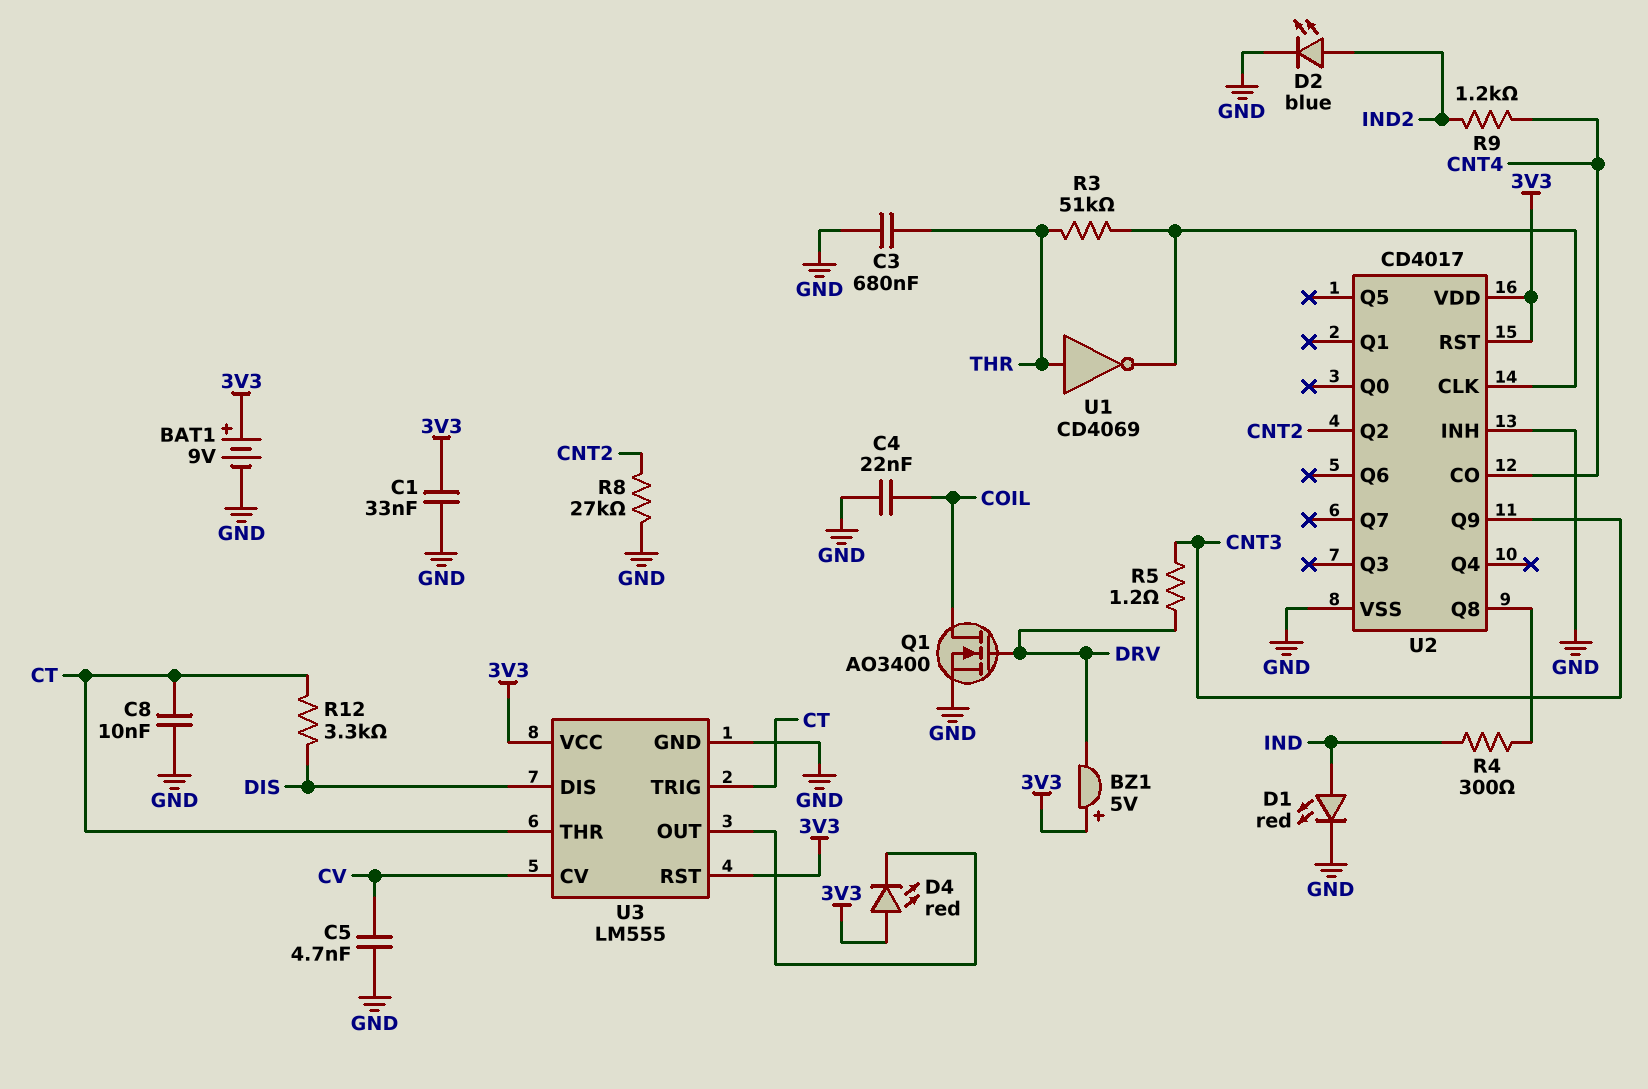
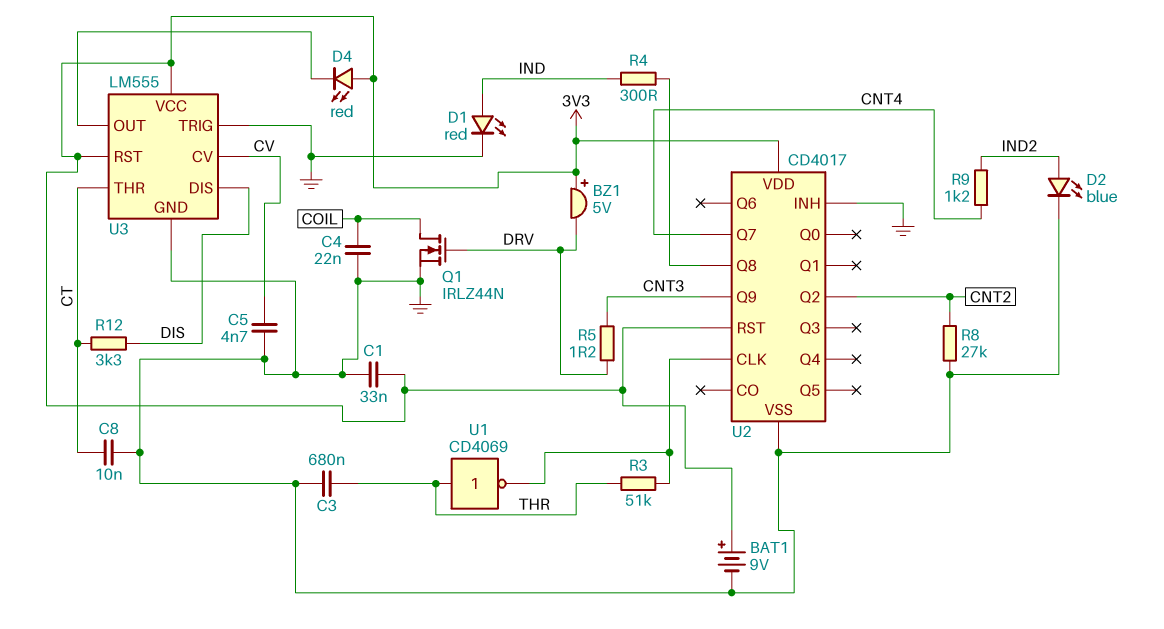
Q1: NMOS AO3400 (G DRV, D COIL, S GND) -> NMOS IRLZ44N (G DRV, D COIL, S GND)
U2 pin CO: CNT4 -> none
U2 pin Q7: none -> CNT4
U3 pin TRIG: CT -> GND

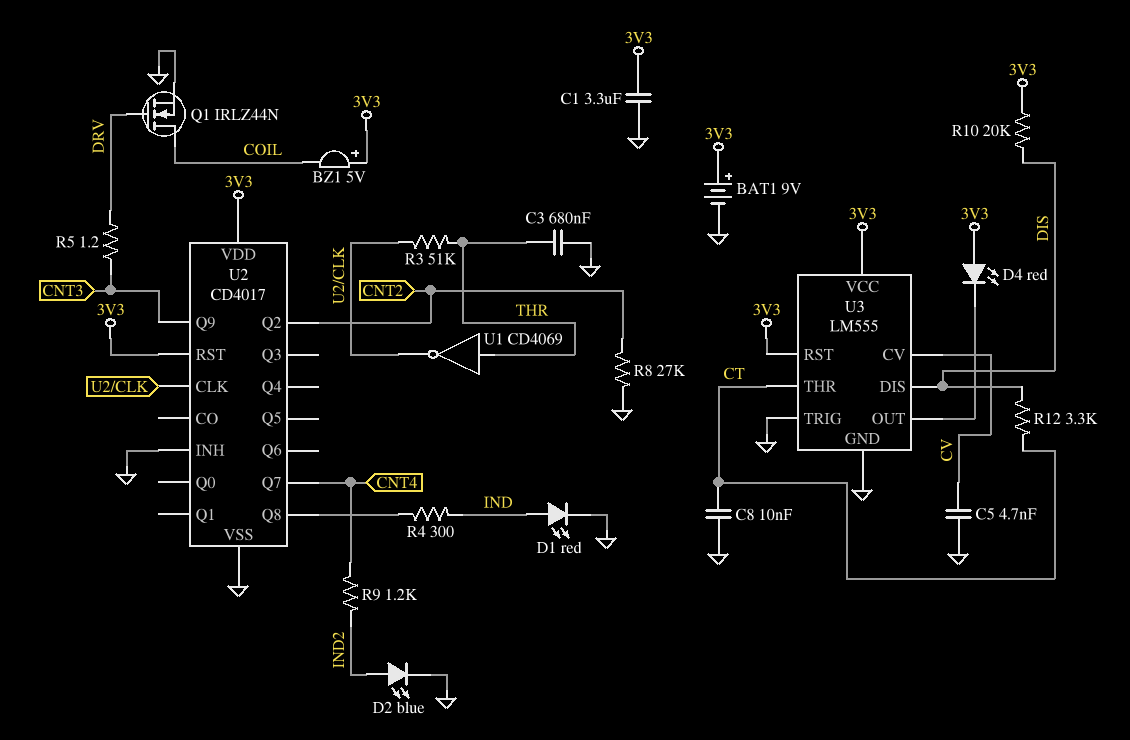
BZ1: buzzer 5V (plus 3V3, minus DRV) -> buzzer 5V (plus 3V3, minus COIL)
C1: 33nF (3V3, GND) -> 3.3uF (3V3, GND)
C4: 22nF (COIL, GND) -> none
R10: none -> 20k (3V3, DIS)

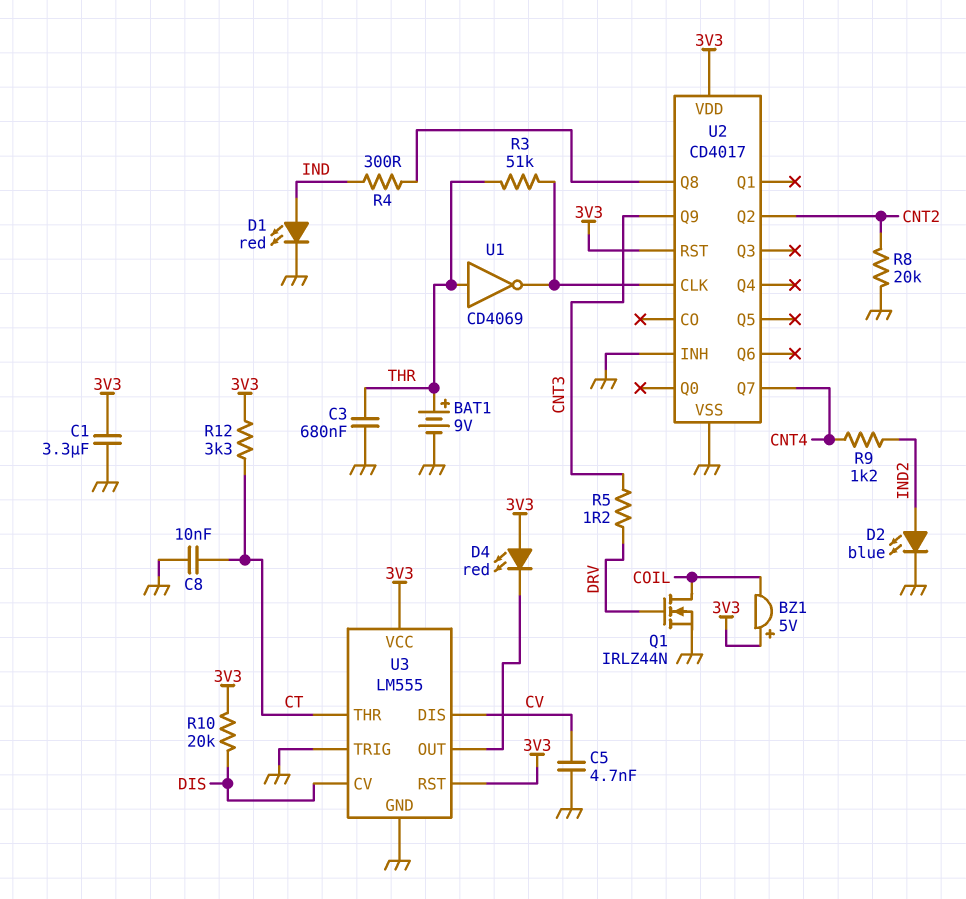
BAT1: 9V (plus 3V3, minus GND) -> 9V (plus THR, minus GND)
R8: 27k (CNT2, GND) -> 20k (CNT2, GND)
R12: 3.3k (CT, DIS) -> 3.3k (3V3, CT)
U3 pin CV: CV -> DIS
U3 pin DIS: DIS -> CV

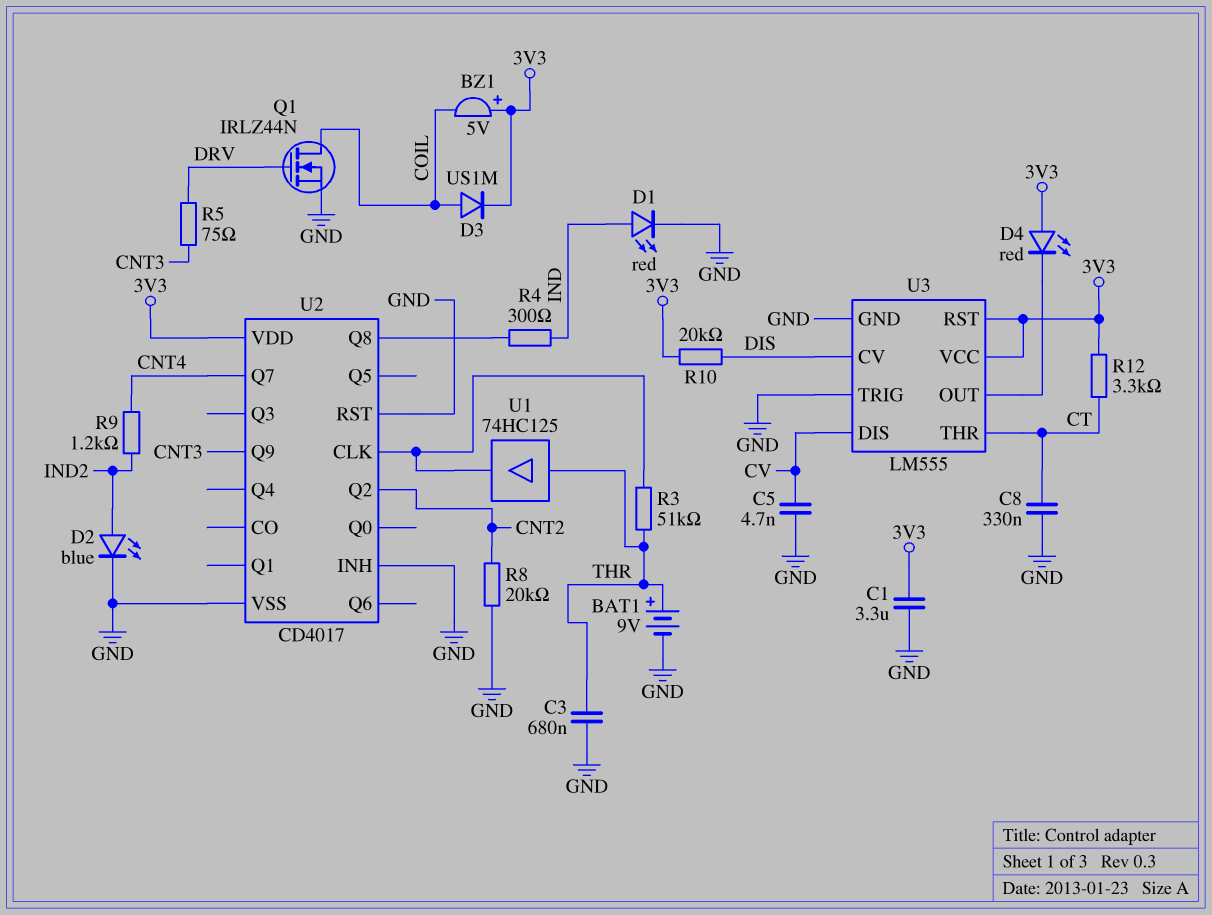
C8: 10nF (CT, GND) -> 330nF (CT, GND)
D3: none -> diode US1M (A COIL, K 3V3)
R5: 1.2 (CNT3, DRV) -> 75 (CNT3, DRV)
U1: NOT CD4069 (in THR, out U2/CLK) -> buffer 74HC125 (in THR, out U2/CLK)
U2 pin RST: 3V3 -> GND

